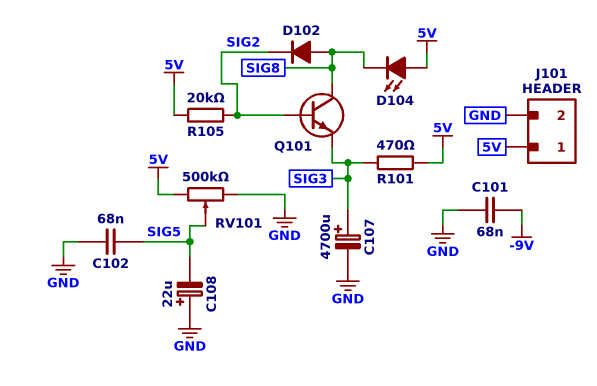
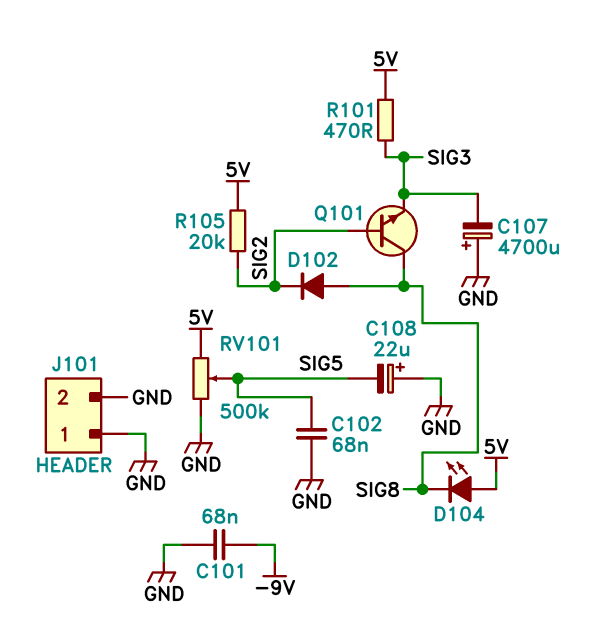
C107: 4700uF (plus SIG3, minus GND) -> 4700uF (plus GND, minus SIG3)
J101 pin 1: 5V -> GND

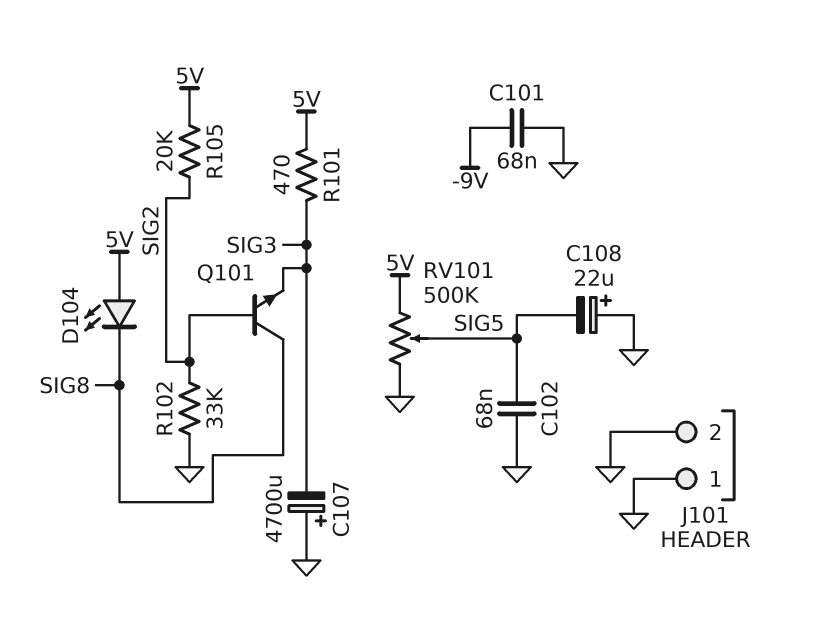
D102: diode (A SIG8, K SIG2) -> none
R102: none -> 33k (GND, SIG2)

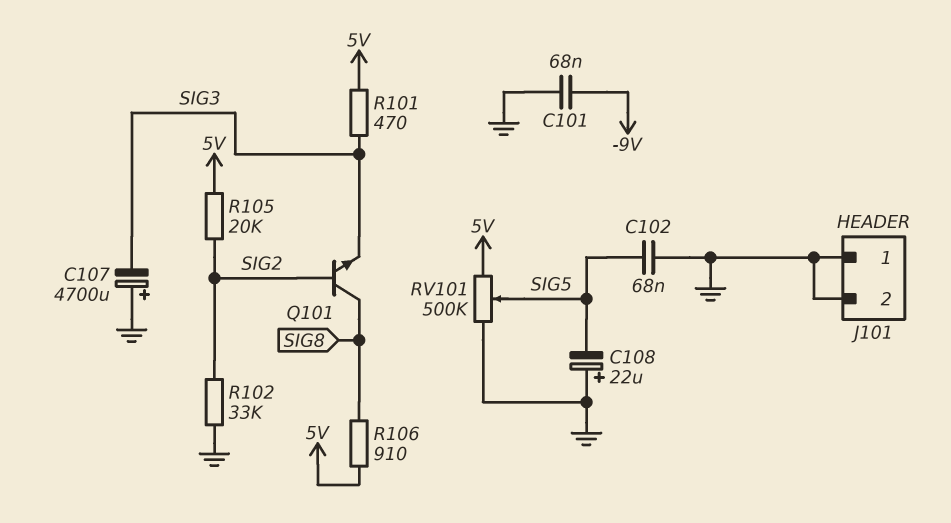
D104: LED (A 5V, K SIG8) -> none
R106: none -> 910 (5V, SIG8)

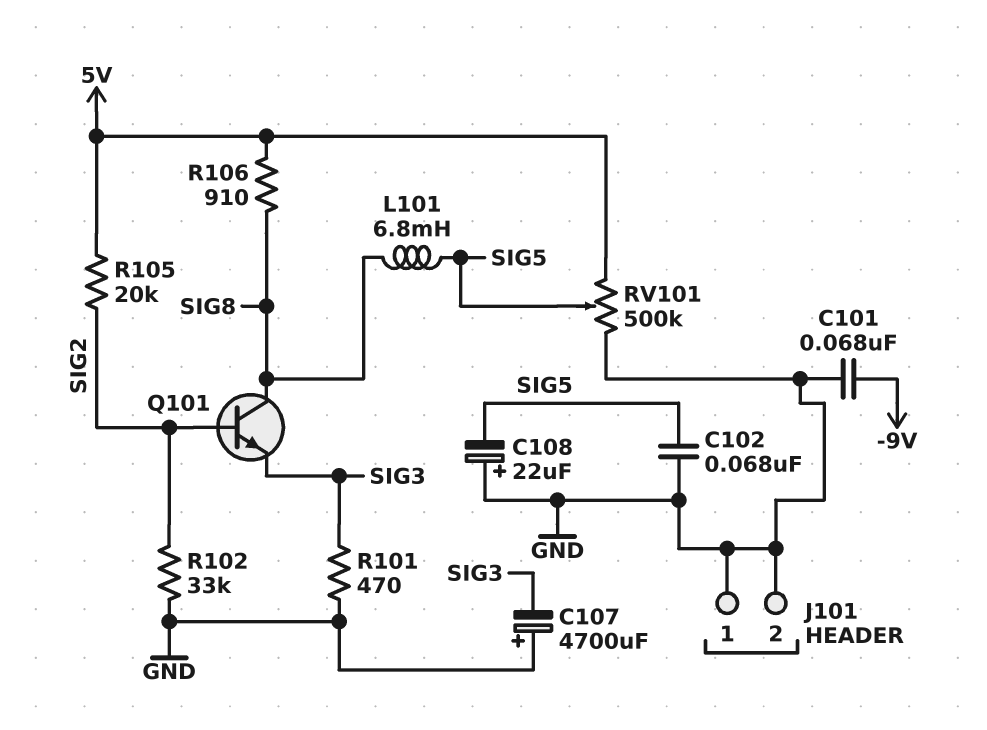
L101: none -> 6.8mH (SIG5, SIG8)
R101: 470 (5V, SIG3) -> 470 (GND, SIG3)

